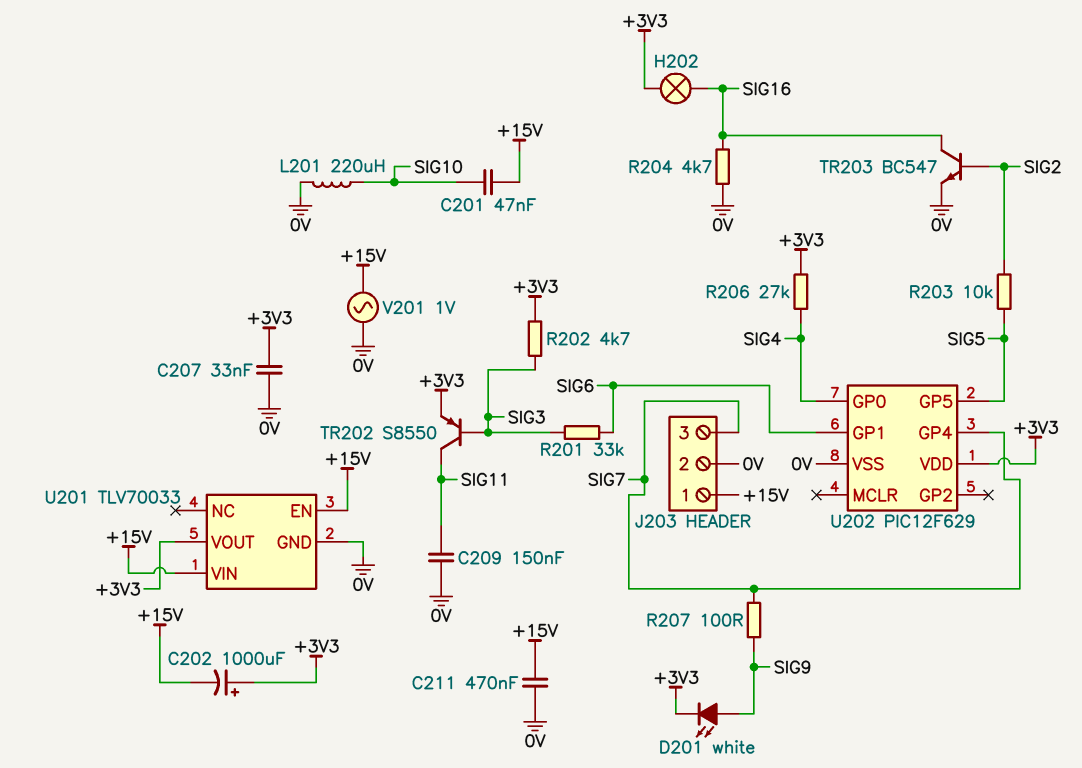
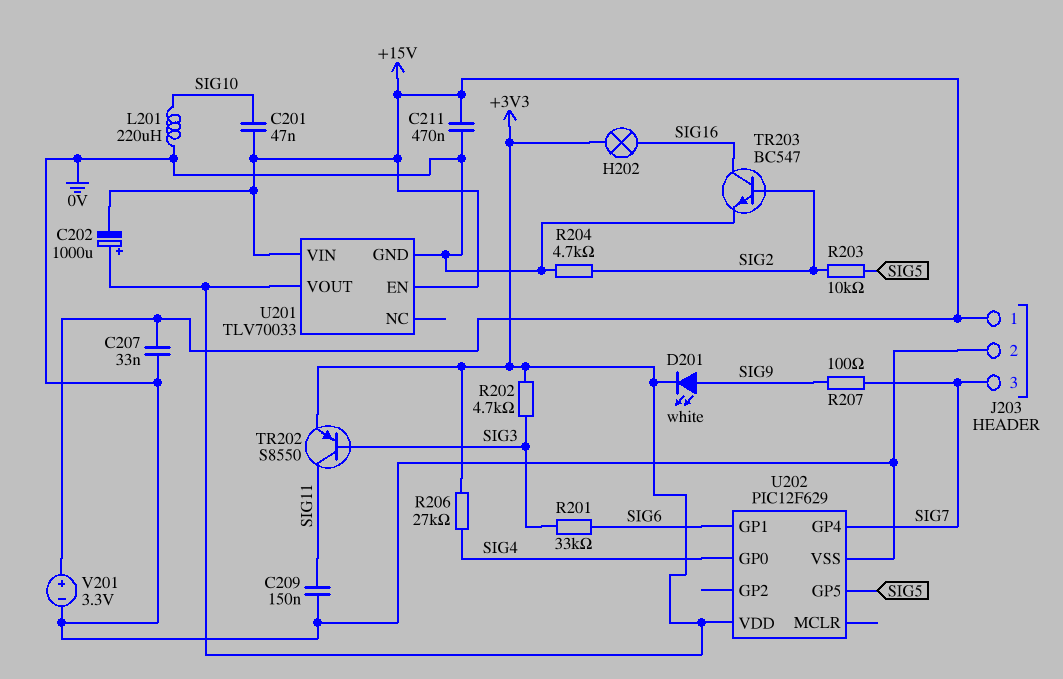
C207: 33nF (+3V3, 0V) -> 33nF (+15V, 0V)
R204: 4.7k (0V, SIG16) -> 4.7k (0V, SIG2)
V201: AC 1V (+15V, 0V) -> 3.3V (plus +15V, minus 0V)

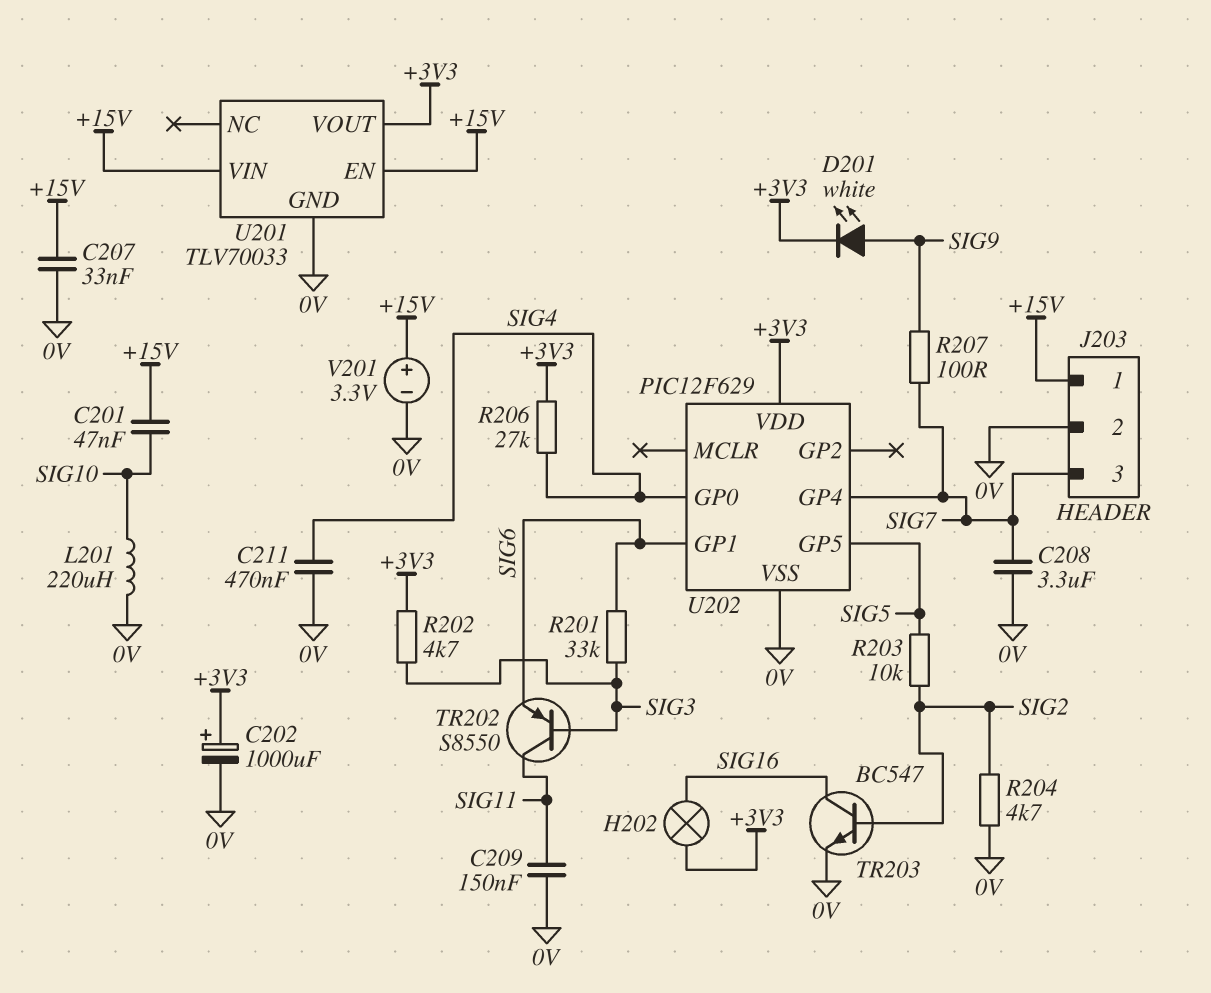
C202: 1000uF (plus +3V3, minus +15V) -> 1000uF (plus +3V3, minus 0V)
C208: none -> 3.3uF (0V, SIG7)
C211: 470nF (+15V, 0V) -> 470nF (0V, SIG4)
TR202: PNP S8550 (B SIG3, C SIG11, E +3V3) -> PNP S8550 (B SIG3, C SIG11, E SIG6)

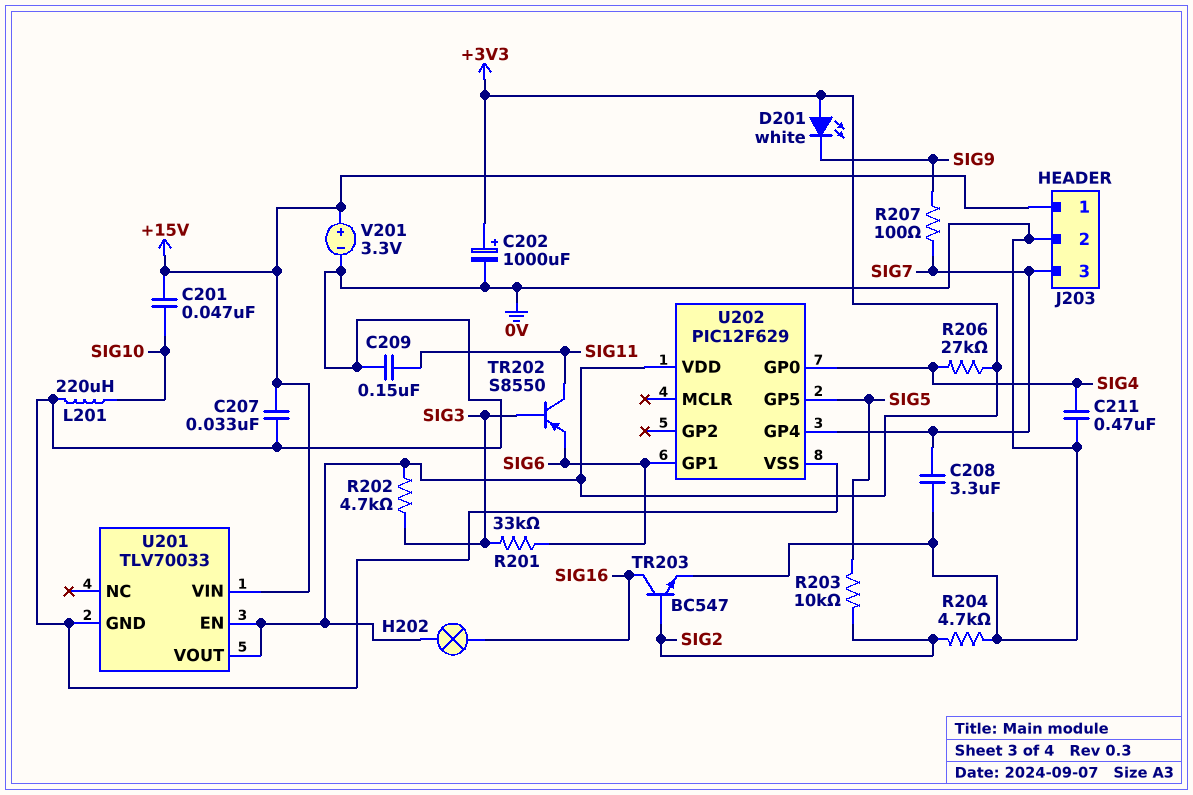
D201: LED white (A SIG9, K +3V3) -> LED white (A +3V3, K SIG9)
U201 pin EN: +15V -> +3V3

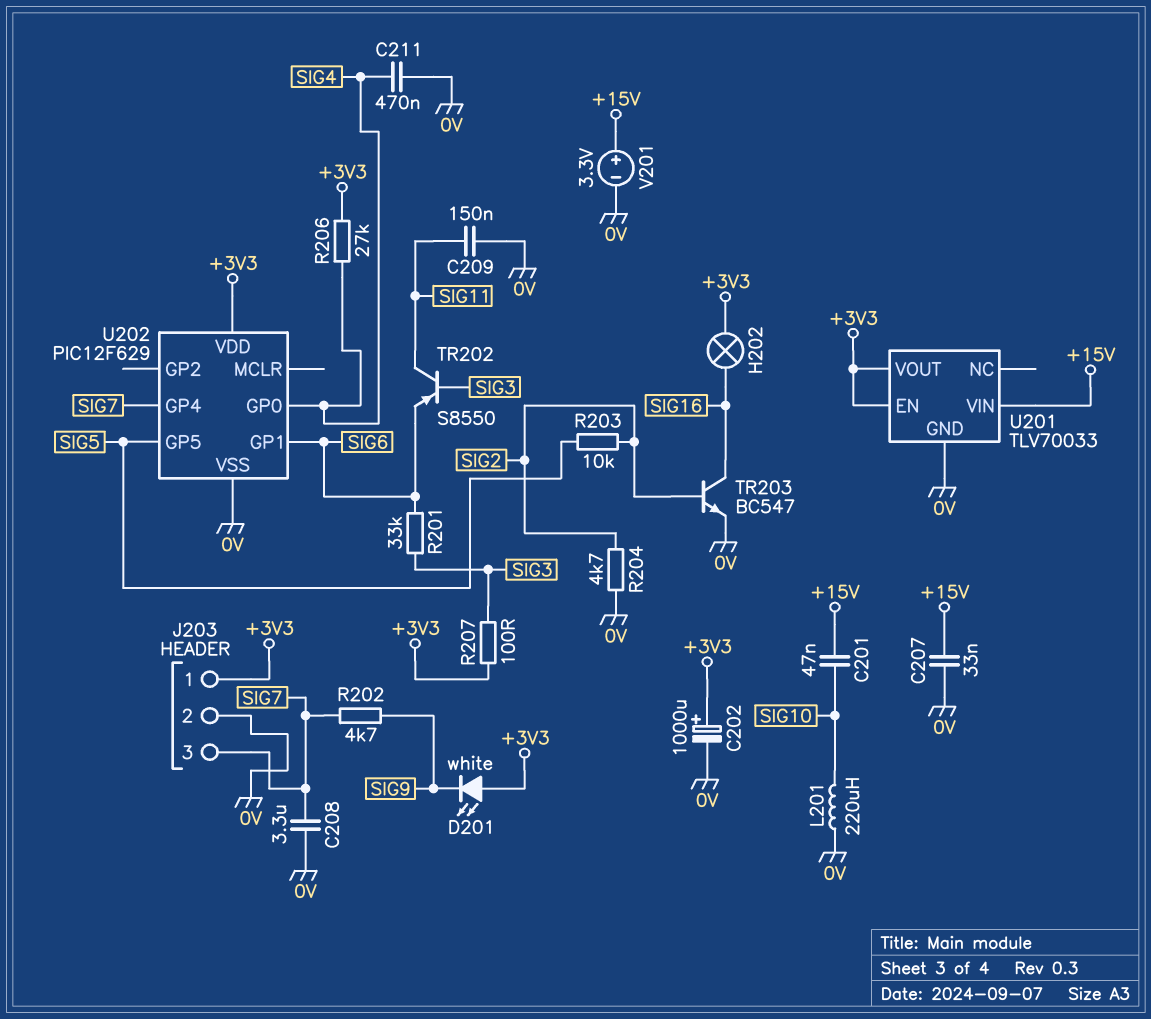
J203 pin 1: +15V -> +3V3
R202: 4.7k (+3V3, SIG3) -> 4.7k (SIG7, SIG9)
R207: 100 (SIG7, SIG9) -> 100 (+3V3, SIG3)

